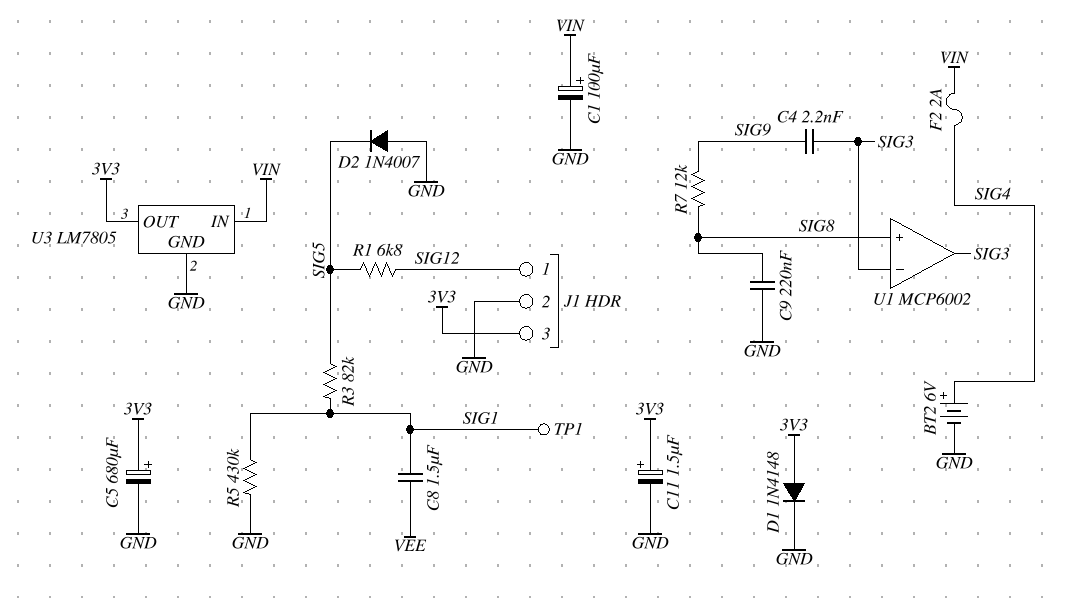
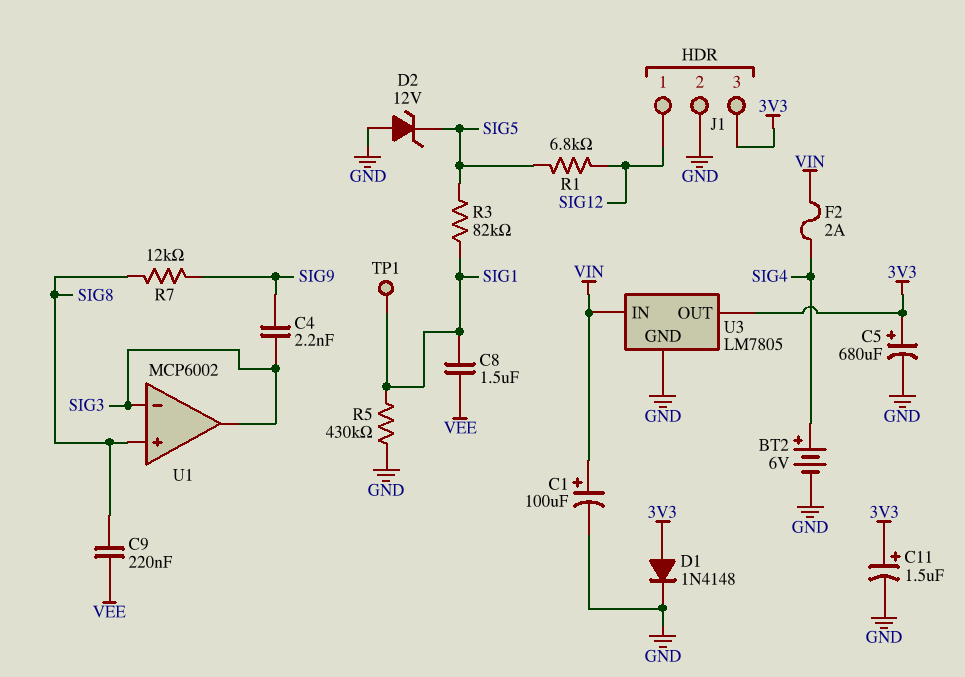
C9: 220nF (GND, SIG8) -> 220nF (SIG8, VEE)
D2: diode 1N4007 (A GND, K SIG5) -> zener 12V (A GND, K SIG5)

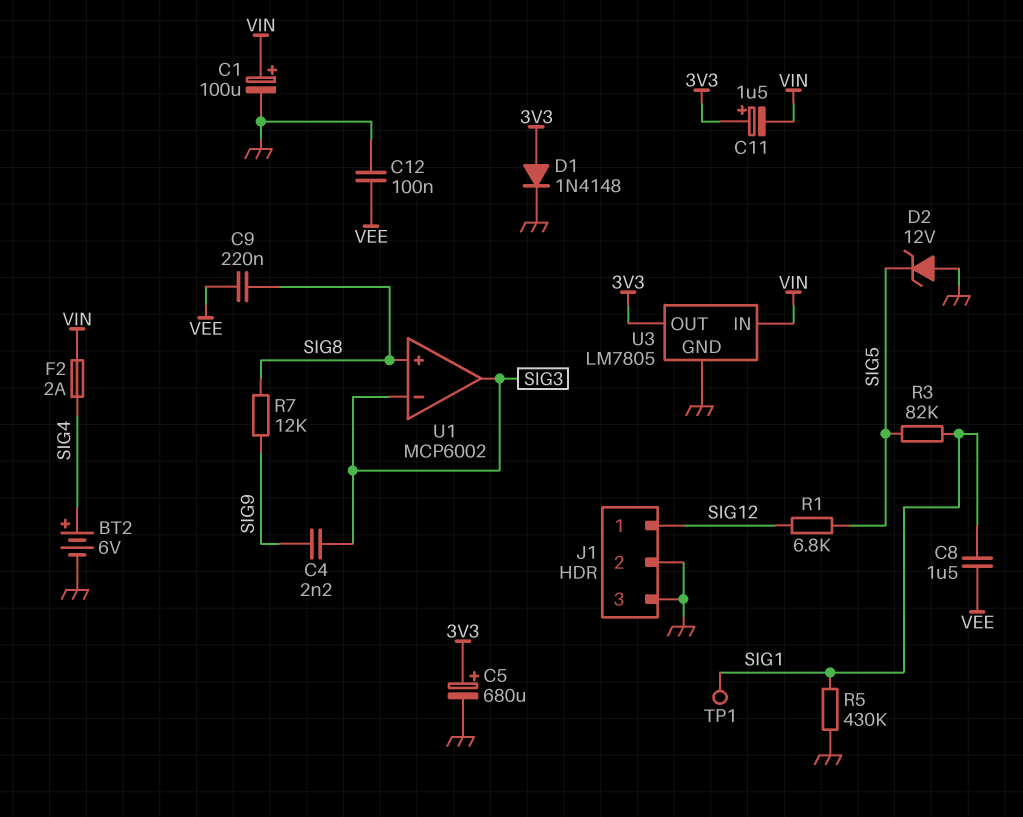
C11: 1.5uF (plus 3V3, minus GND) -> 1.5uF (plus 3V3, minus VIN)
C12: none -> 100nF (GND, VEE)
J1 pin 3: 3V3 -> GND

